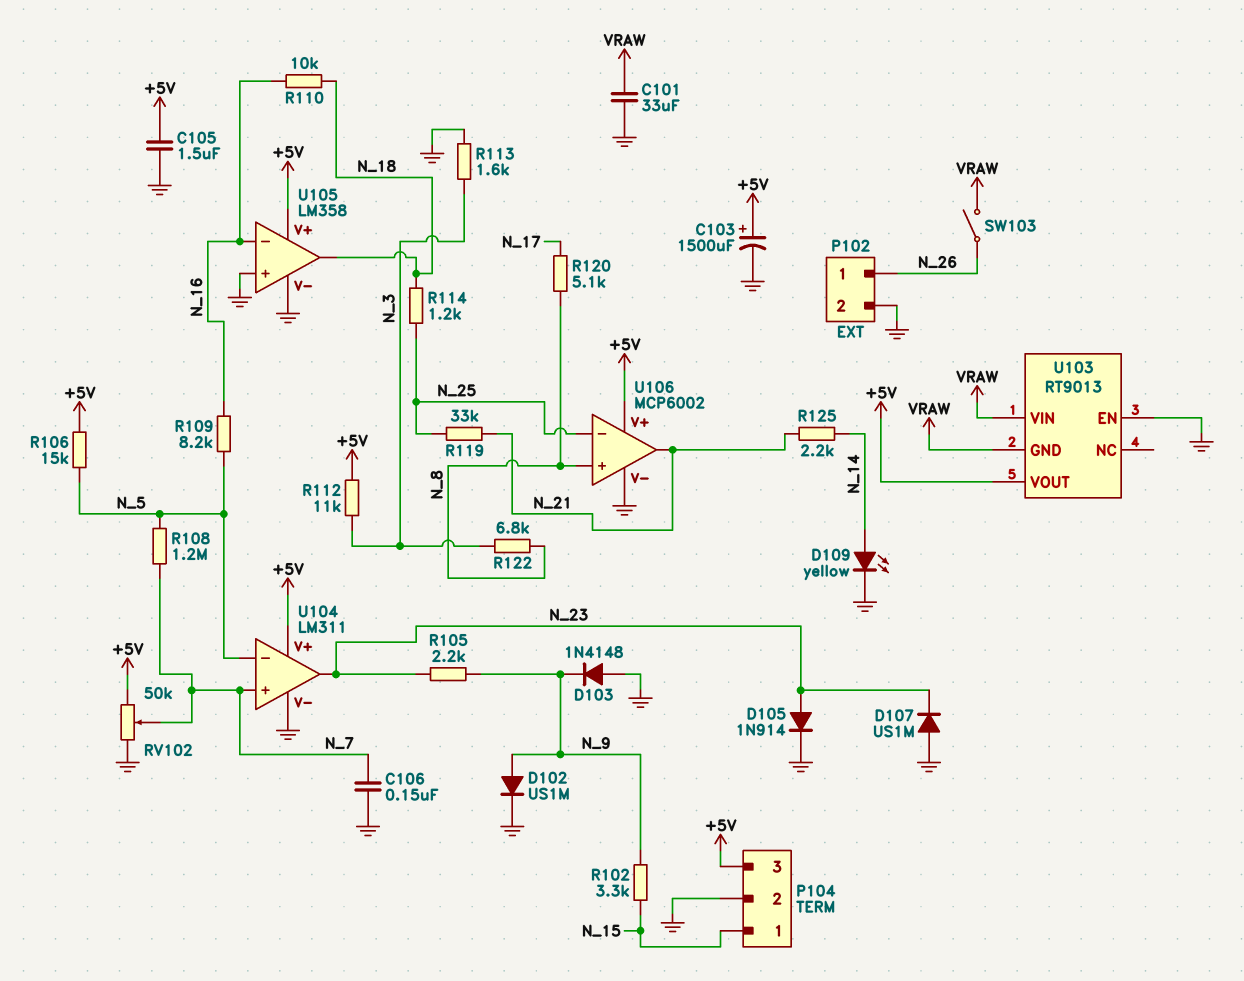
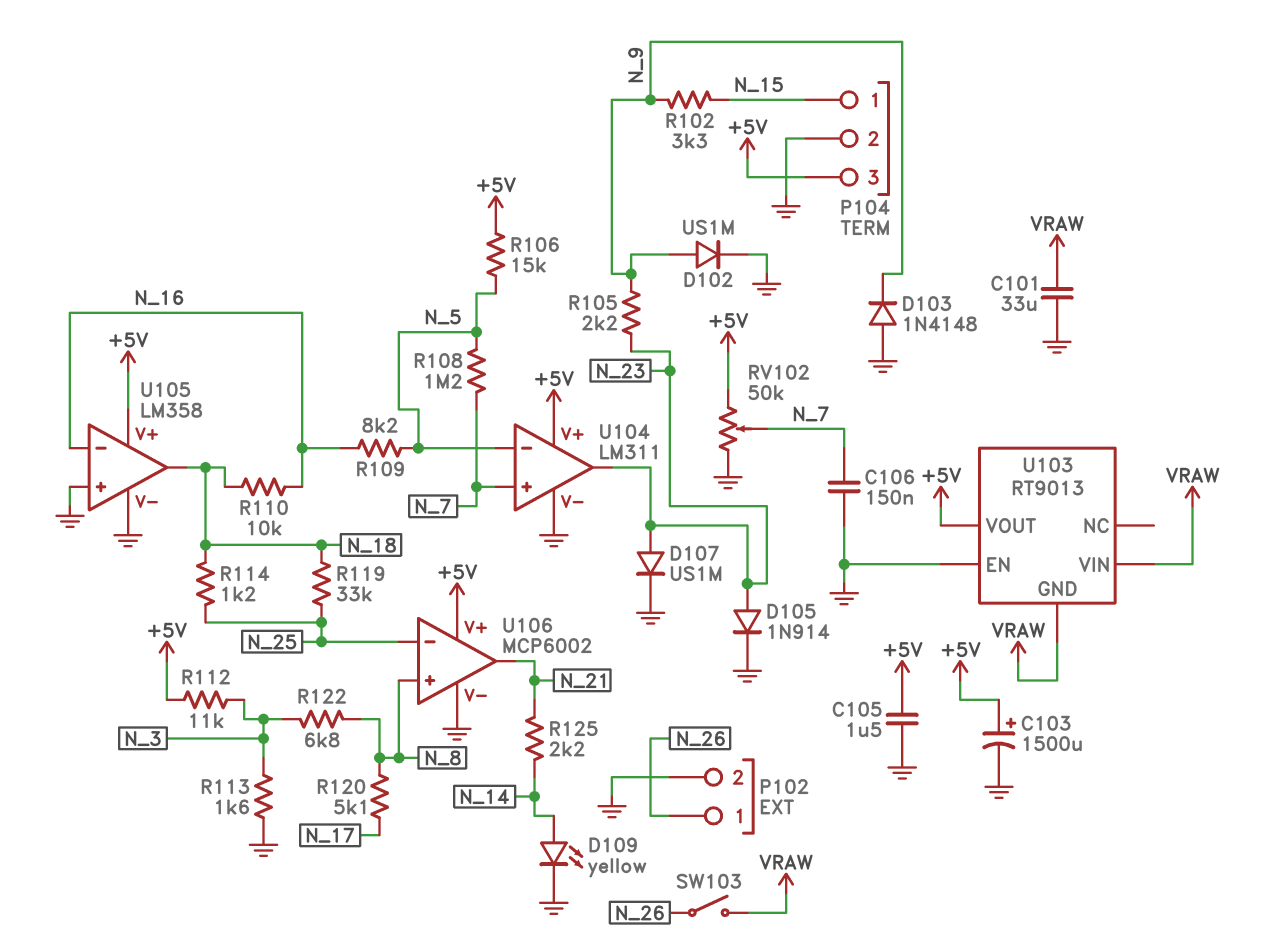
D107: diode US1M (A GND, K N_23) -> diode US1M (A N_23, K GND)
R119: 33k (N_21, N_25) -> 33k (N_18, N_25)

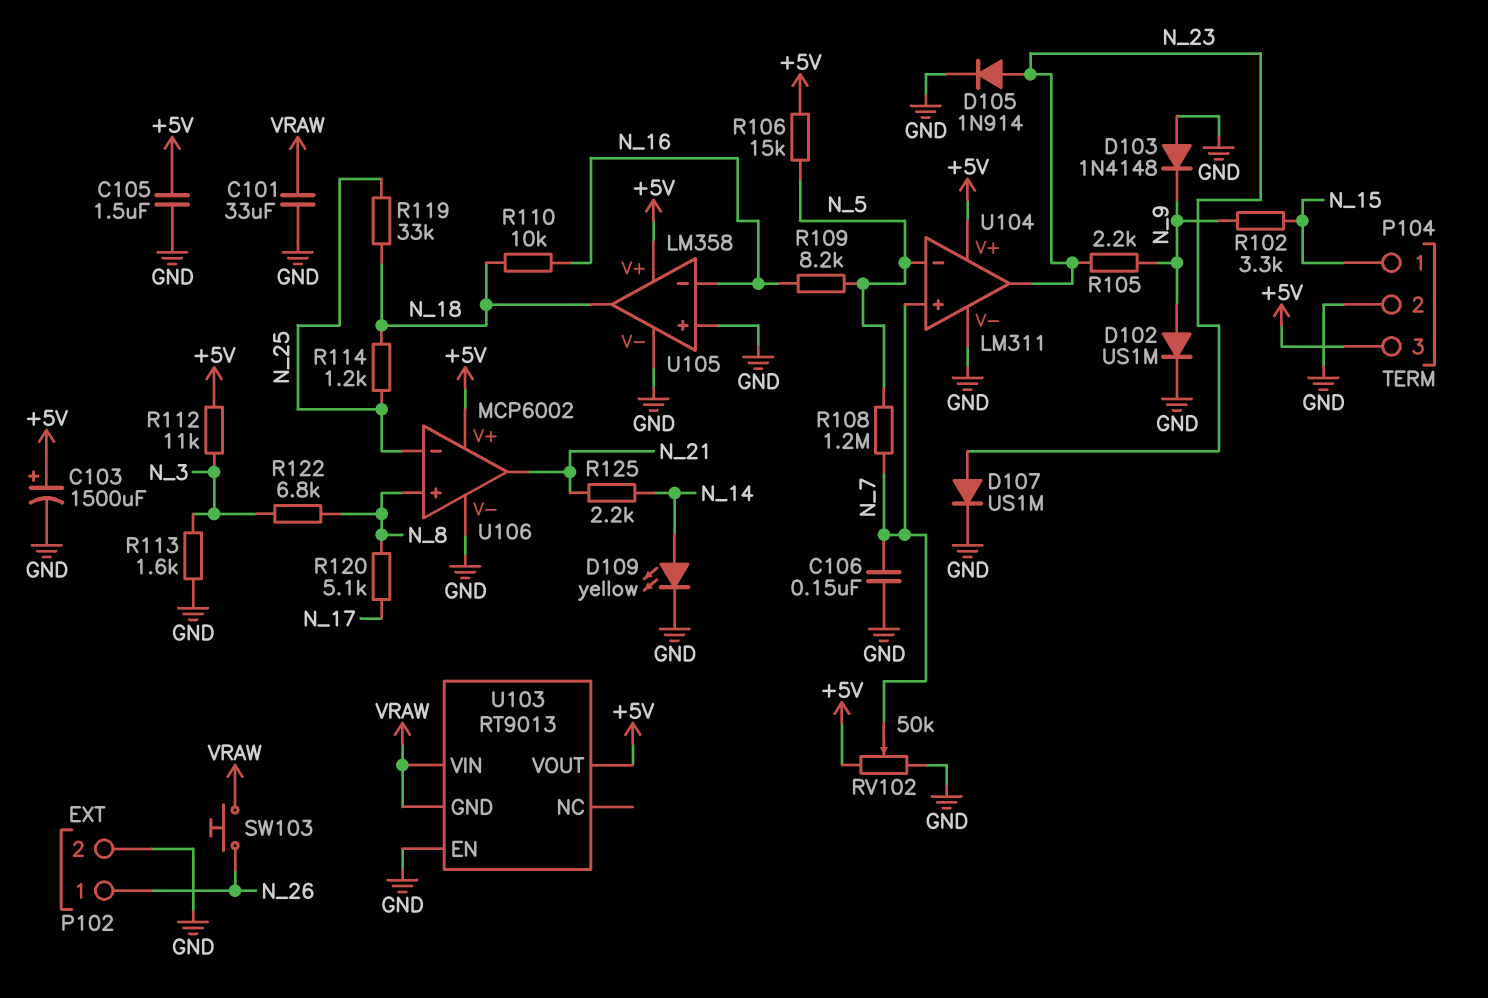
SW103: switch (N_26, VRAW) -> button (N_26, VRAW)

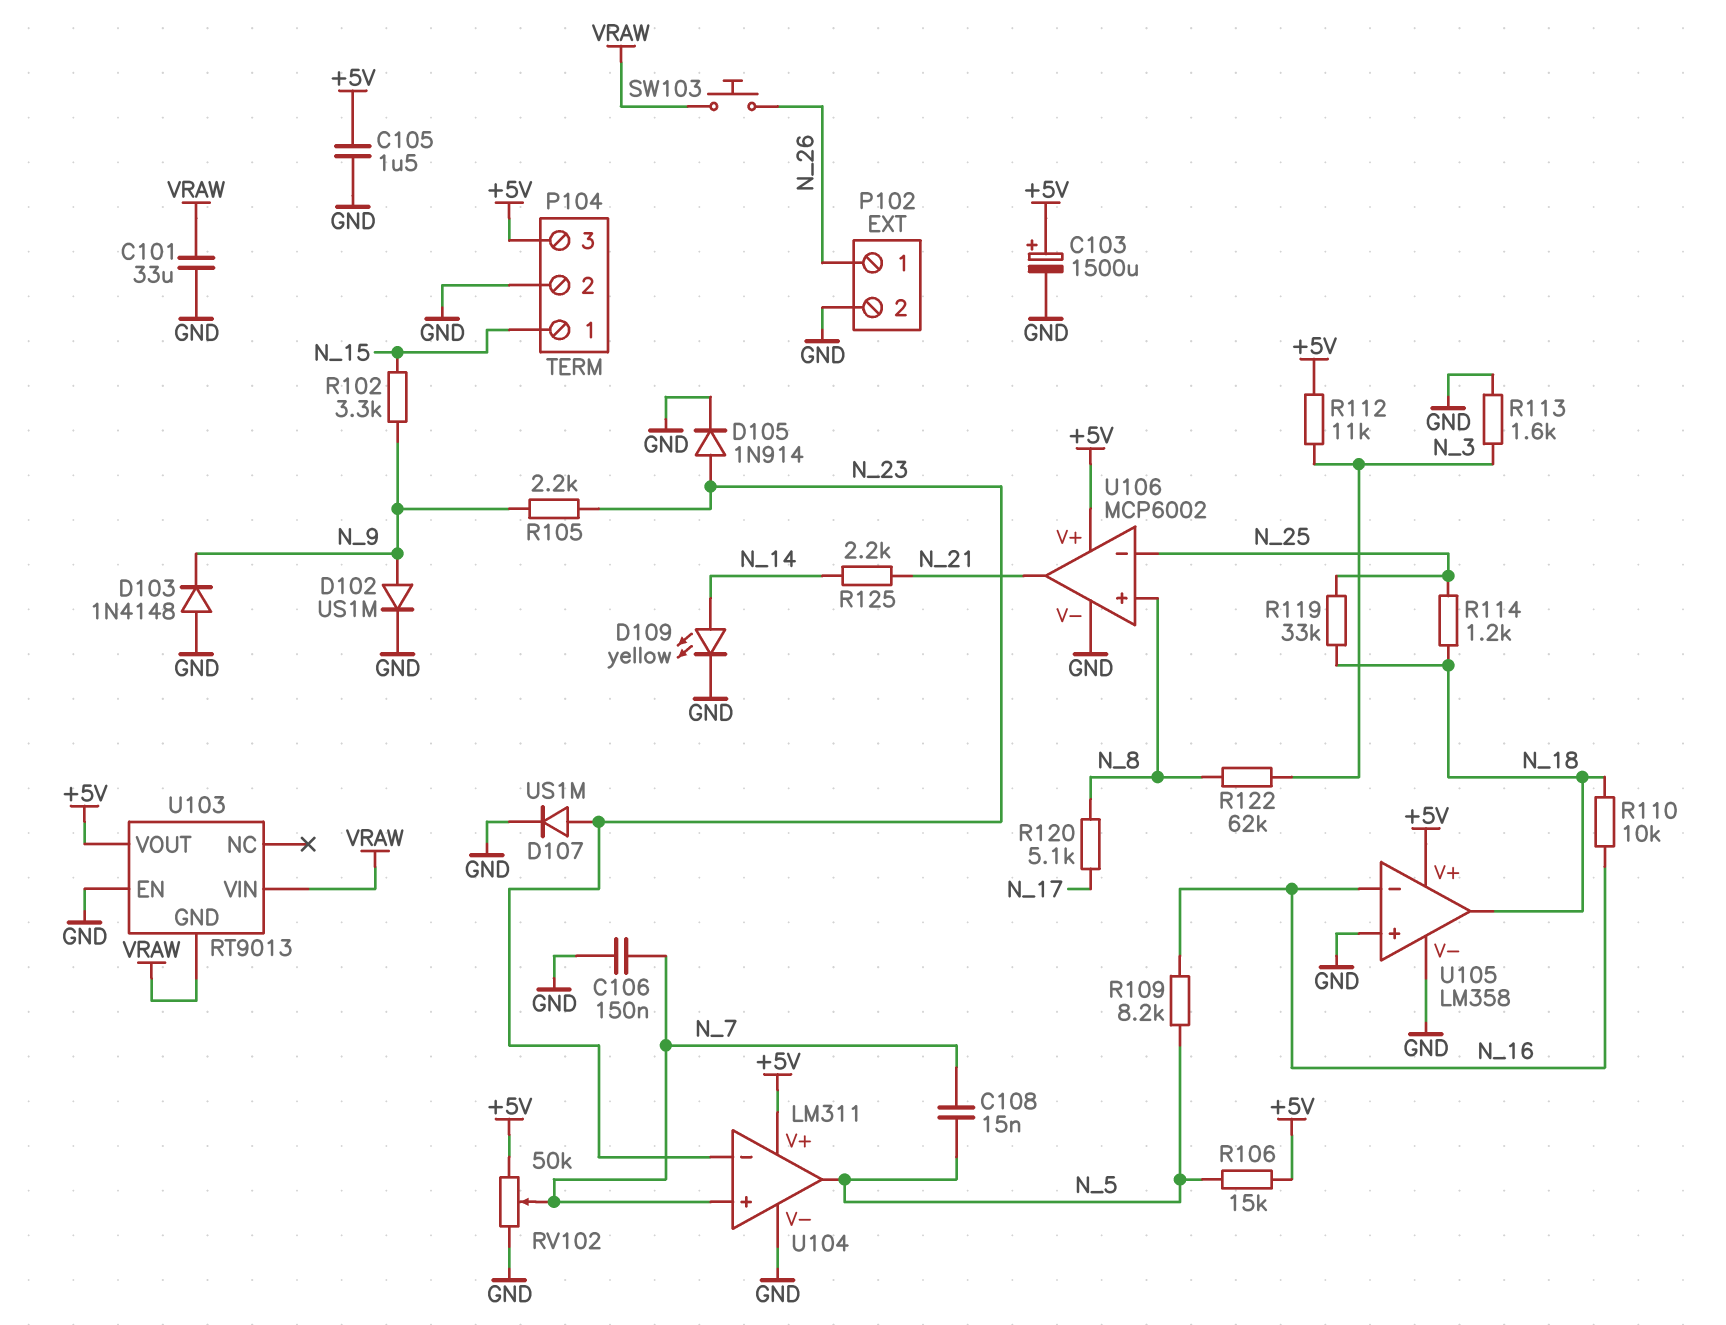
C108: none -> 15nF (N_5, N_7)
R108: 1.2M (N_5, N_7) -> none
R122: 6.8k (N_3, N_8) -> 62k (N_3, N_8)
U104 pin in-: N_5 -> N_23
U104 pin out: N_23 -> N_5

